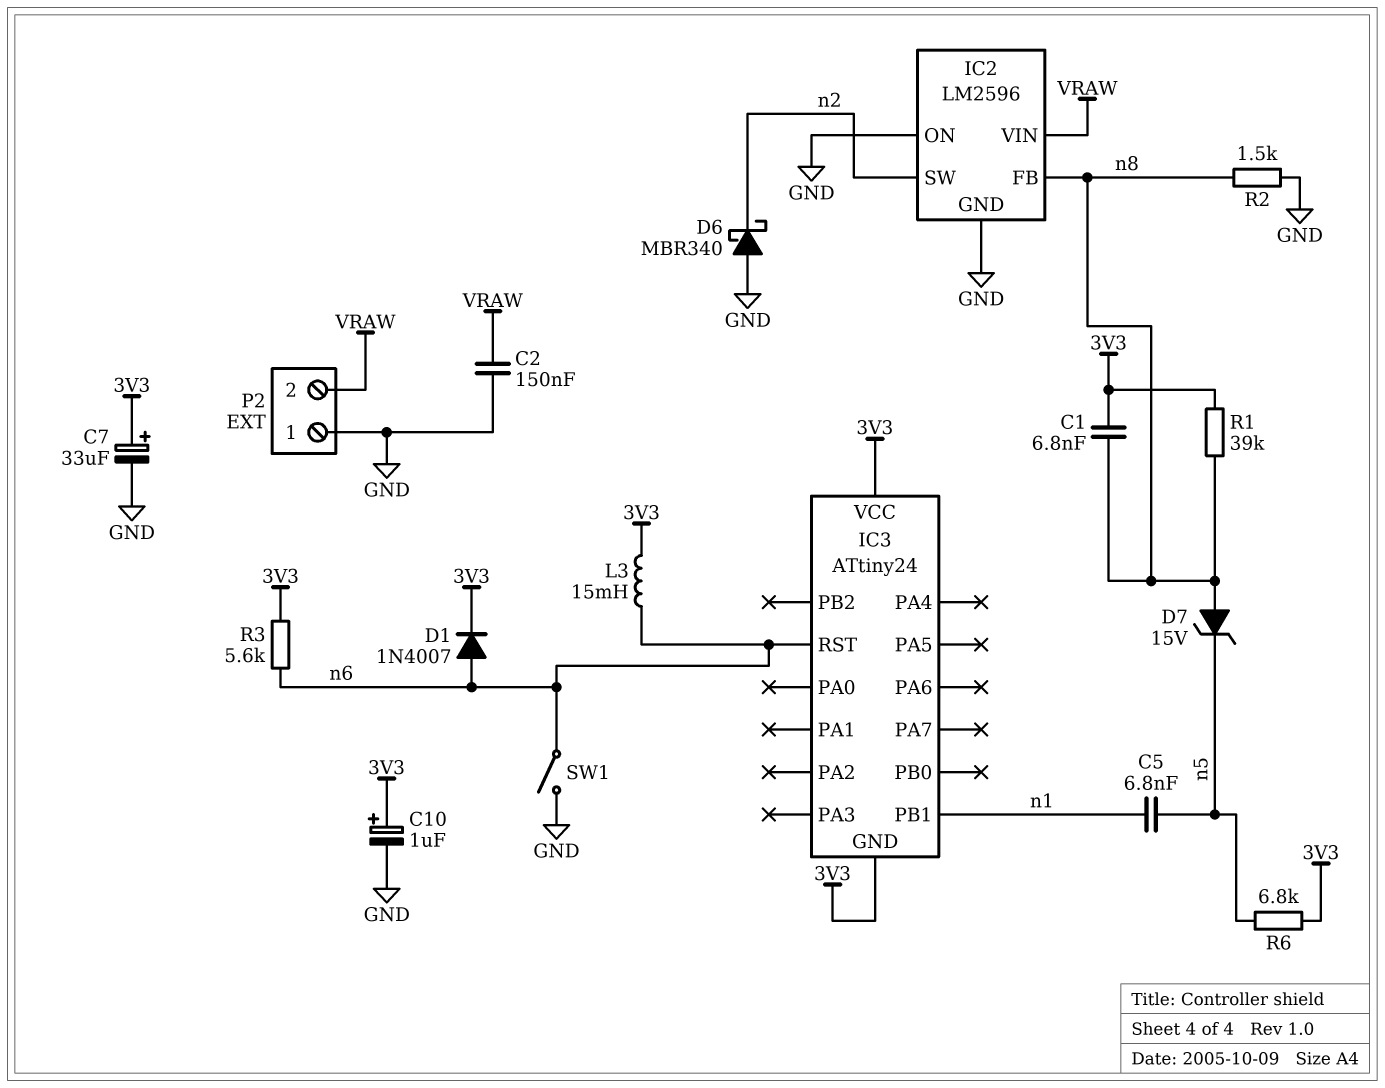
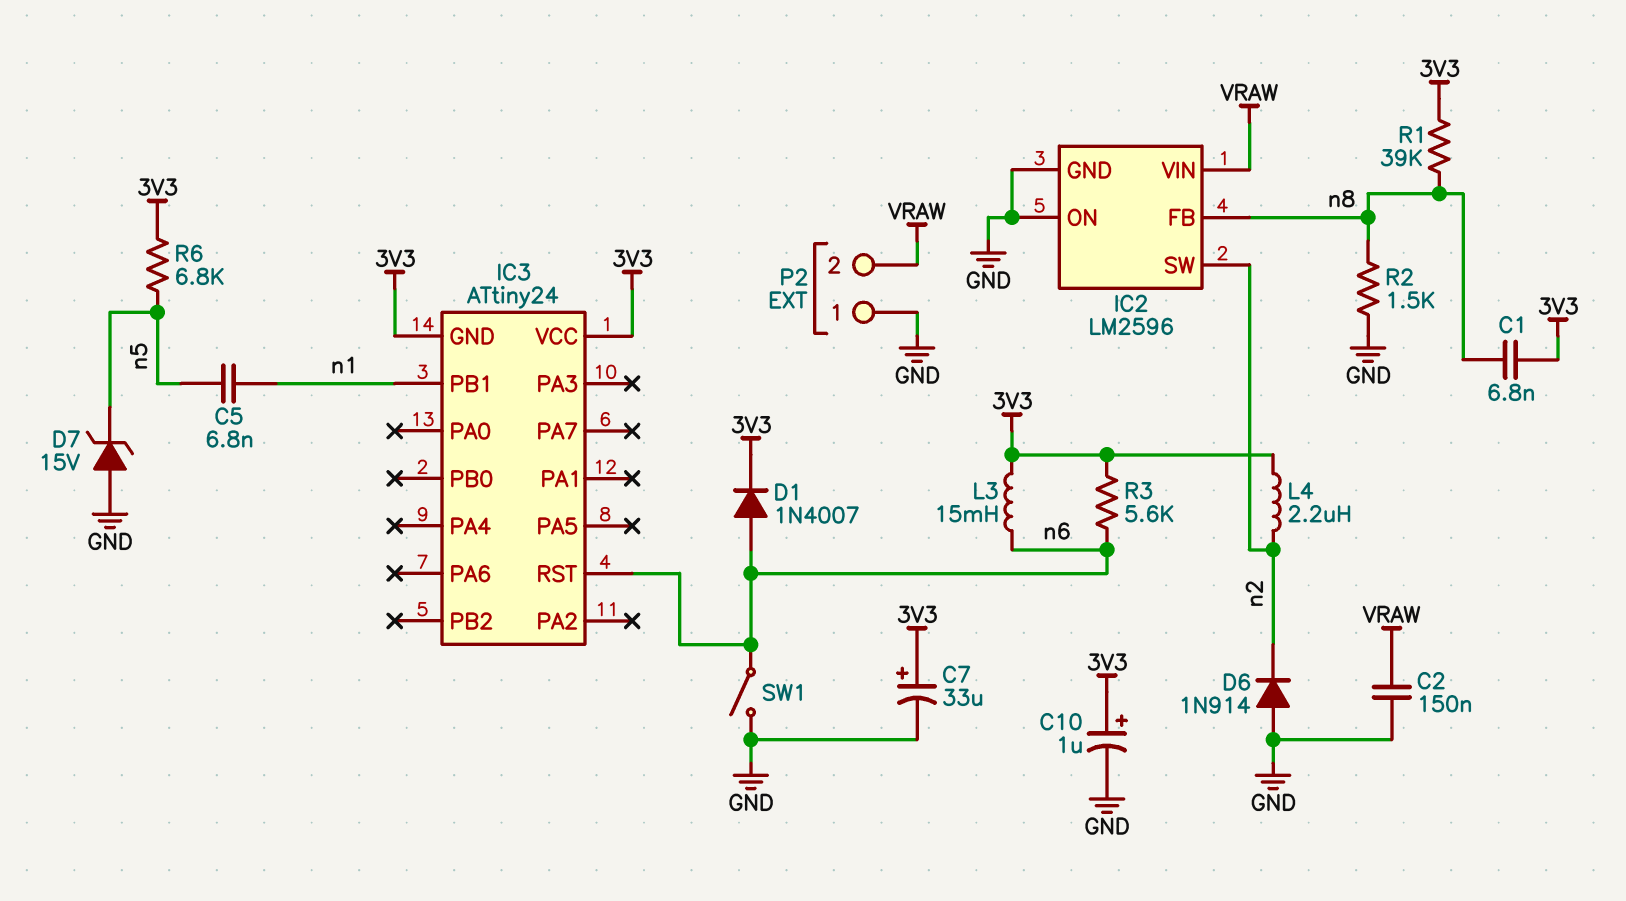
D6: schottky MBR340 (A GND, K n2) -> diode 1N914 (A GND, K n2)
D7: zener 15V (A n8, K n5) -> zener 15V (A GND, K n5)
L4: none -> 2.2uH (3V3, n2)

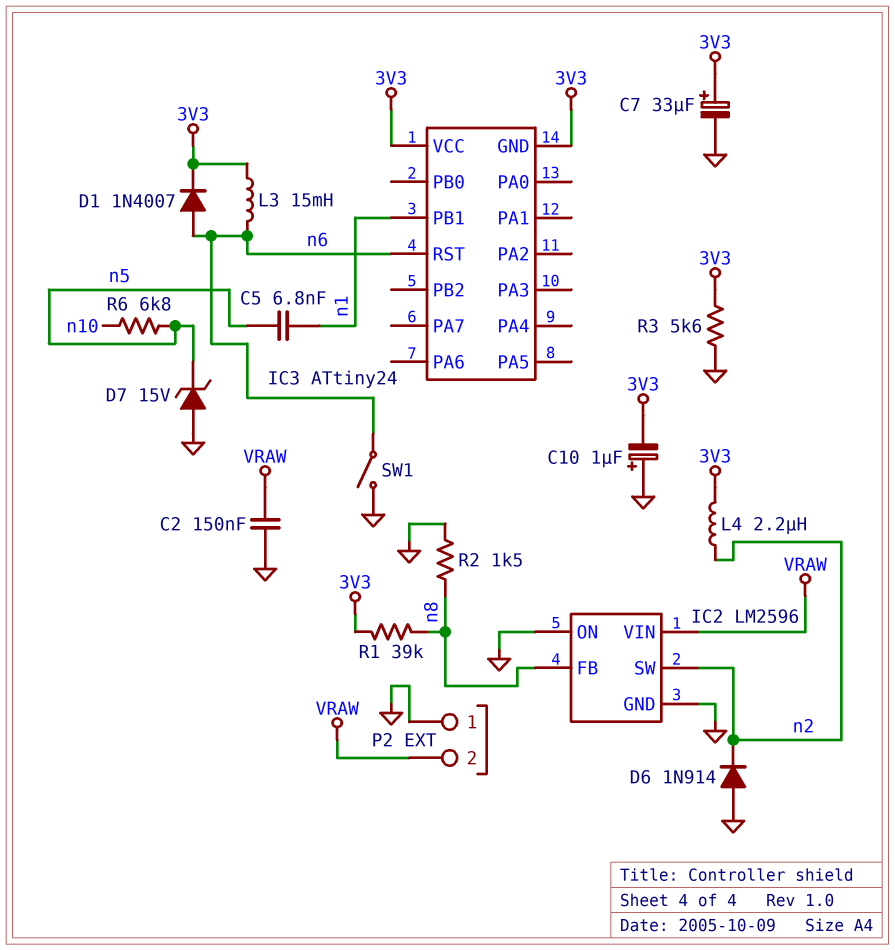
C1: 6.8nF (3V3, n8) -> none
C10: 1uF (plus 3V3, minus GND) -> 1uF (plus GND, minus 3V3)
R3: 5.6k (3V3, n6) -> 5.6k (3V3, GND)
R6: 6.8k (3V3, n5) -> 6.8k (n5, n10)

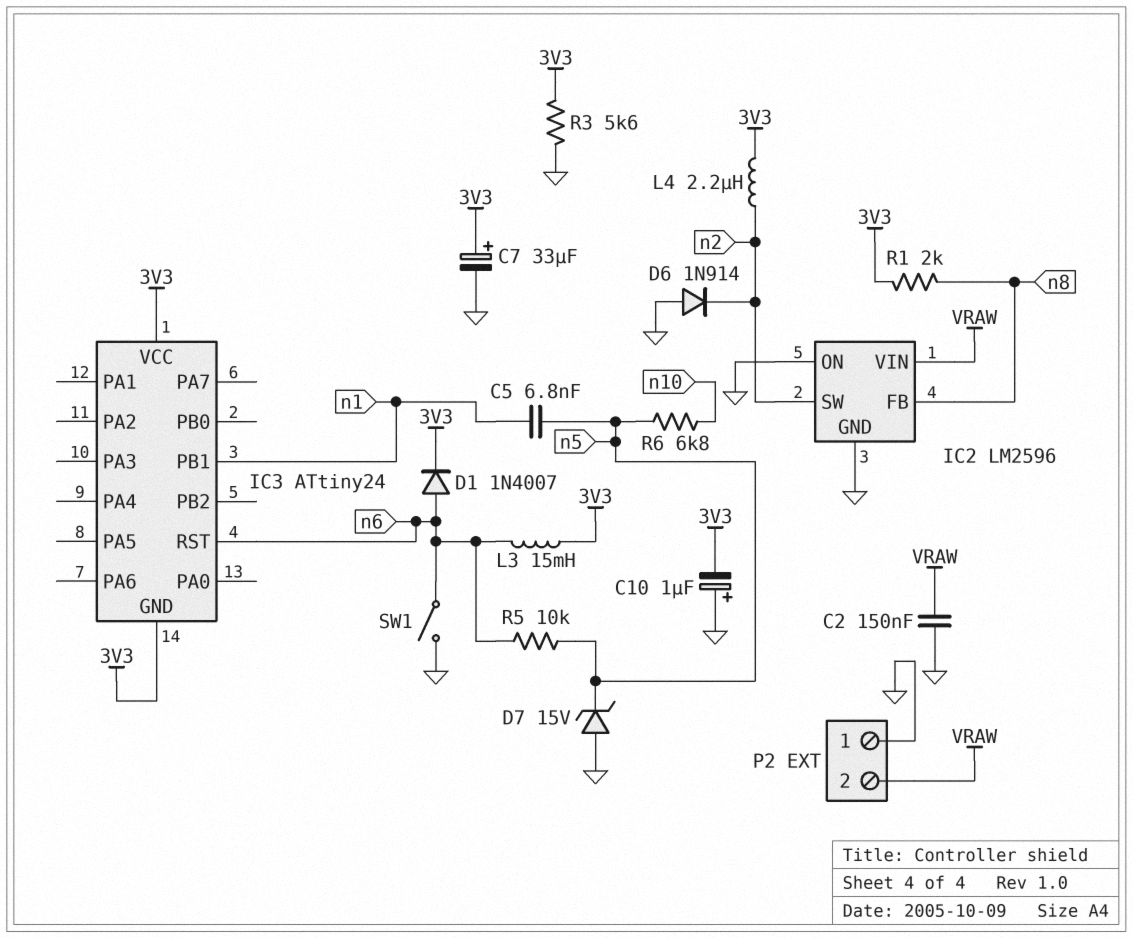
R1: 39k (3V3, n8) -> 2k (3V3, n8)
R2: 1.5k (GND, n8) -> none
R5: none -> 10k (n5, n6)

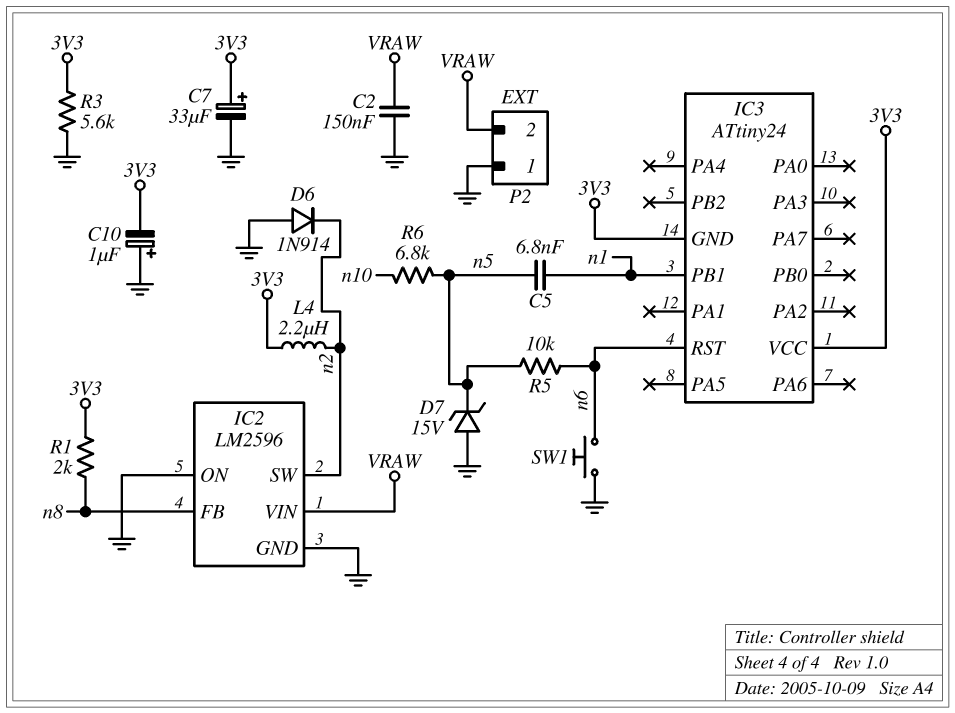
D1: diode 1N4007 (A n6, K 3V3) -> none
L3: 15mH (3V3, n6) -> none
SW1: switch (GND, n6) -> button (GND, n6)

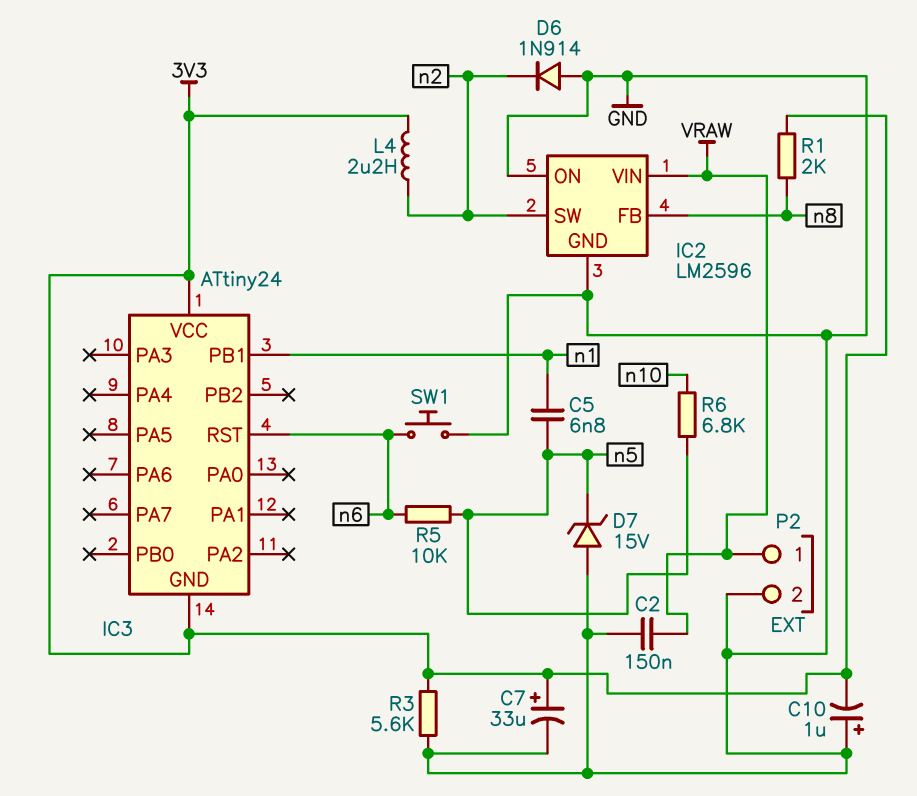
P2 pin 1: GND -> VRAW
P2 pin 2: VRAW -> GND

